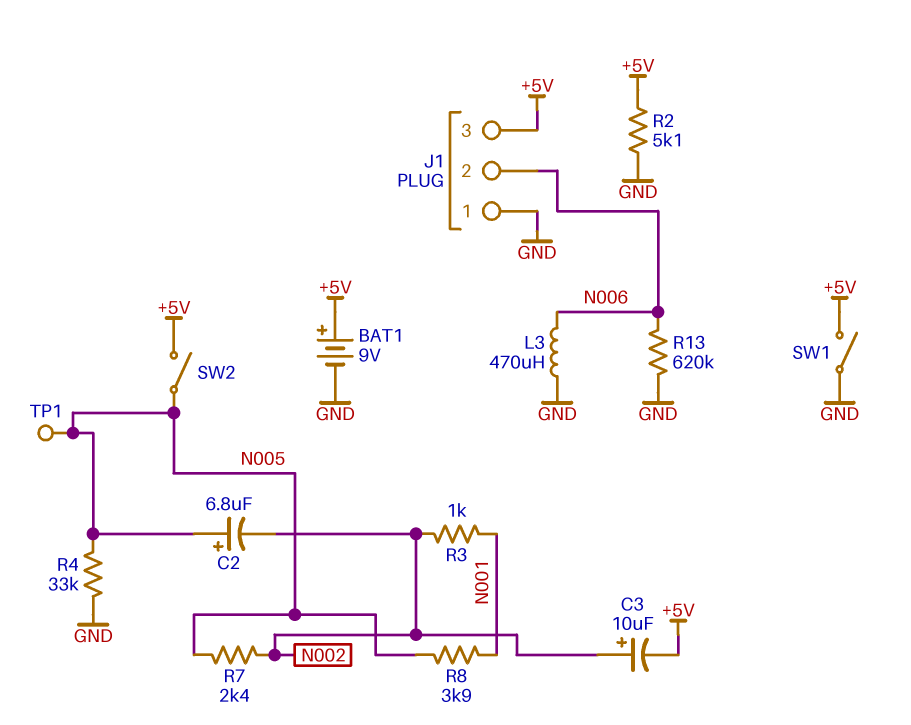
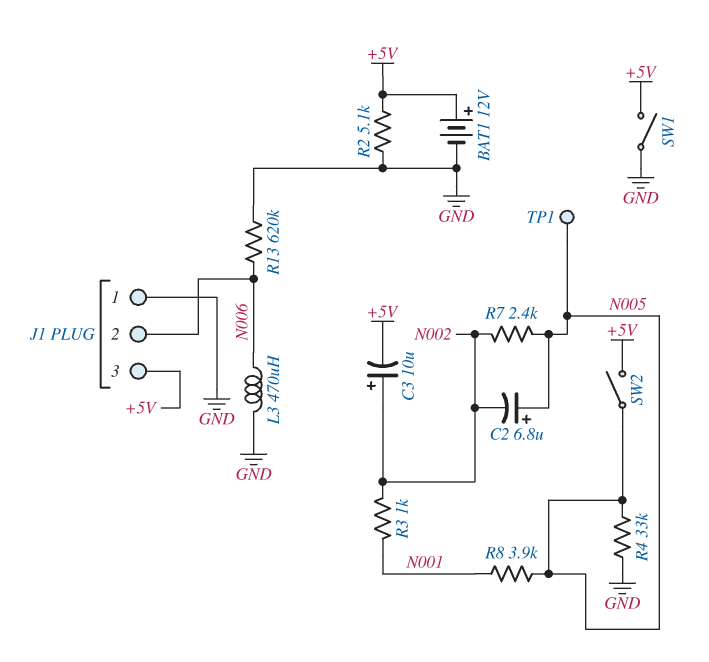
BAT1: 9V (plus +5V, minus GND) -> 12V (plus +5V, minus GND)

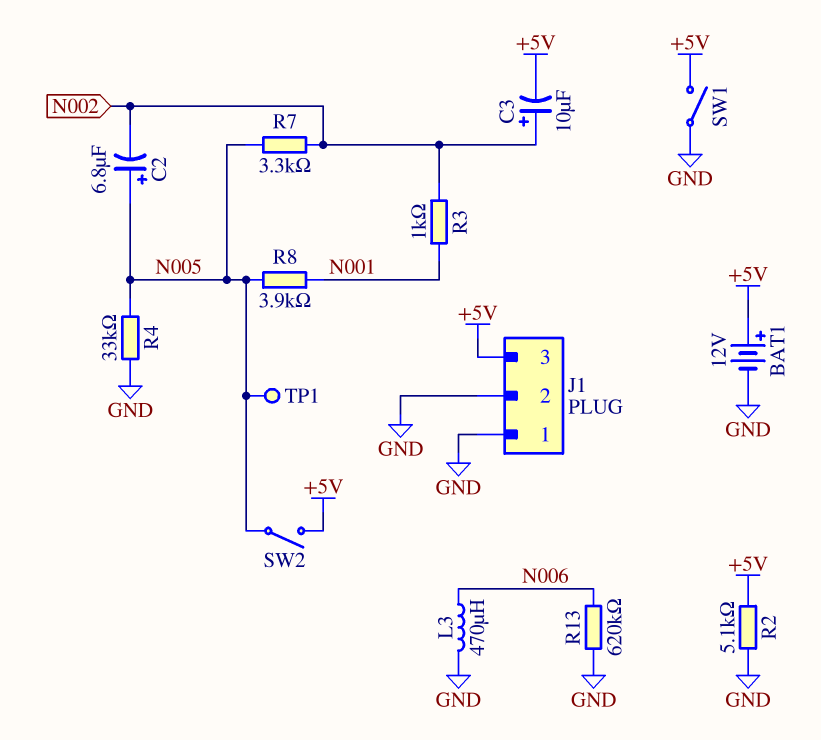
J1 pin 2: N006 -> GND
R7: 2.4k (N002, N005) -> 3.3k (N002, N005)

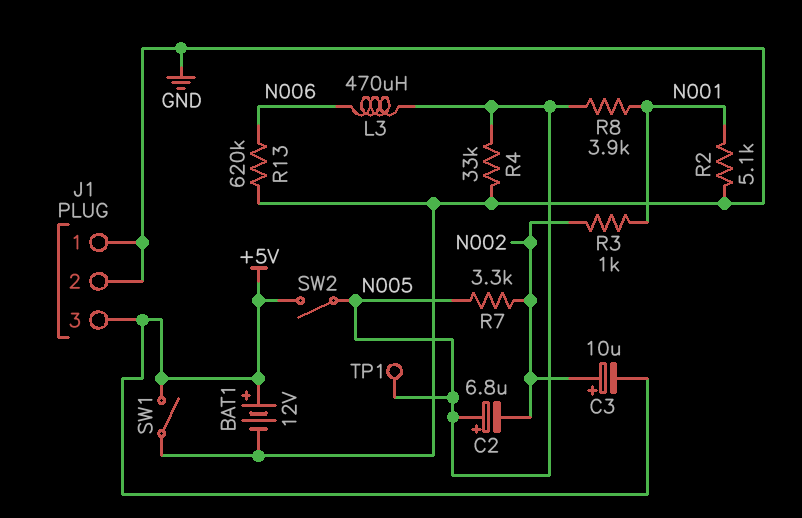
L3: 470uH (GND, N006) -> 470uH (N005, N006)
R2: 5.1k (+5V, GND) -> 5.1k (GND, N001)

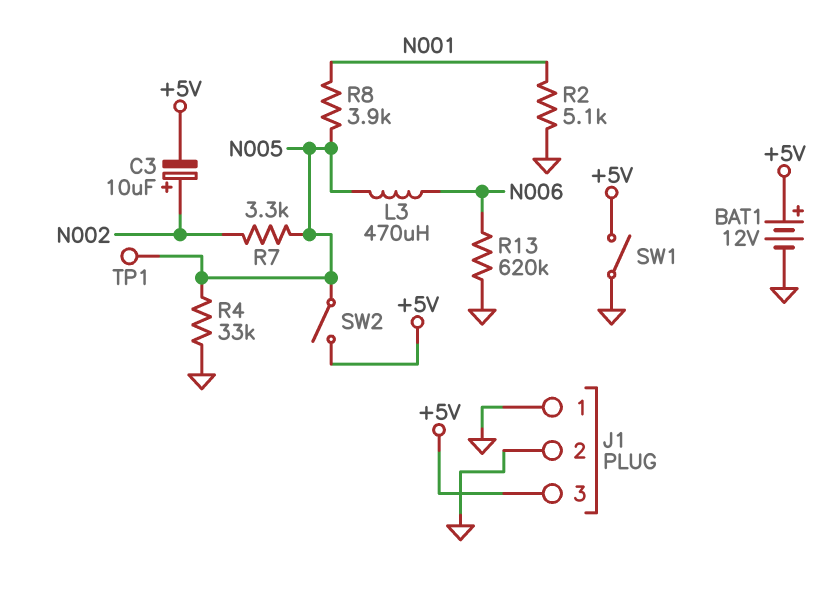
C2: 6.8uF (plus N005, minus N002) -> none
R3: 1k (N001, N002) -> none

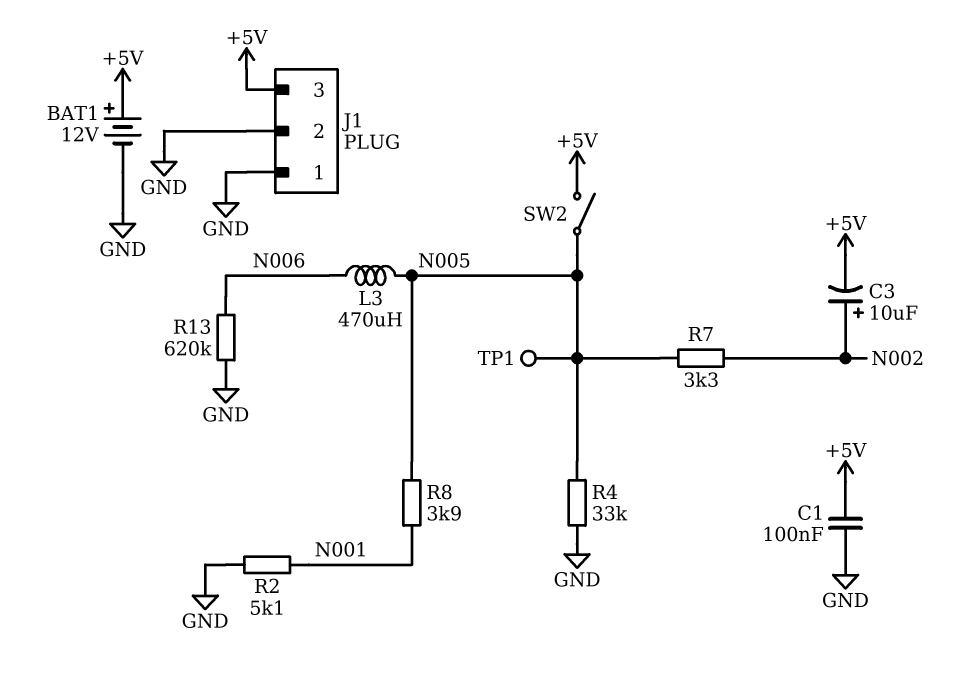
C1: none -> 100nF (+5V, GND)
SW1: switch (+5V, GND) -> none

